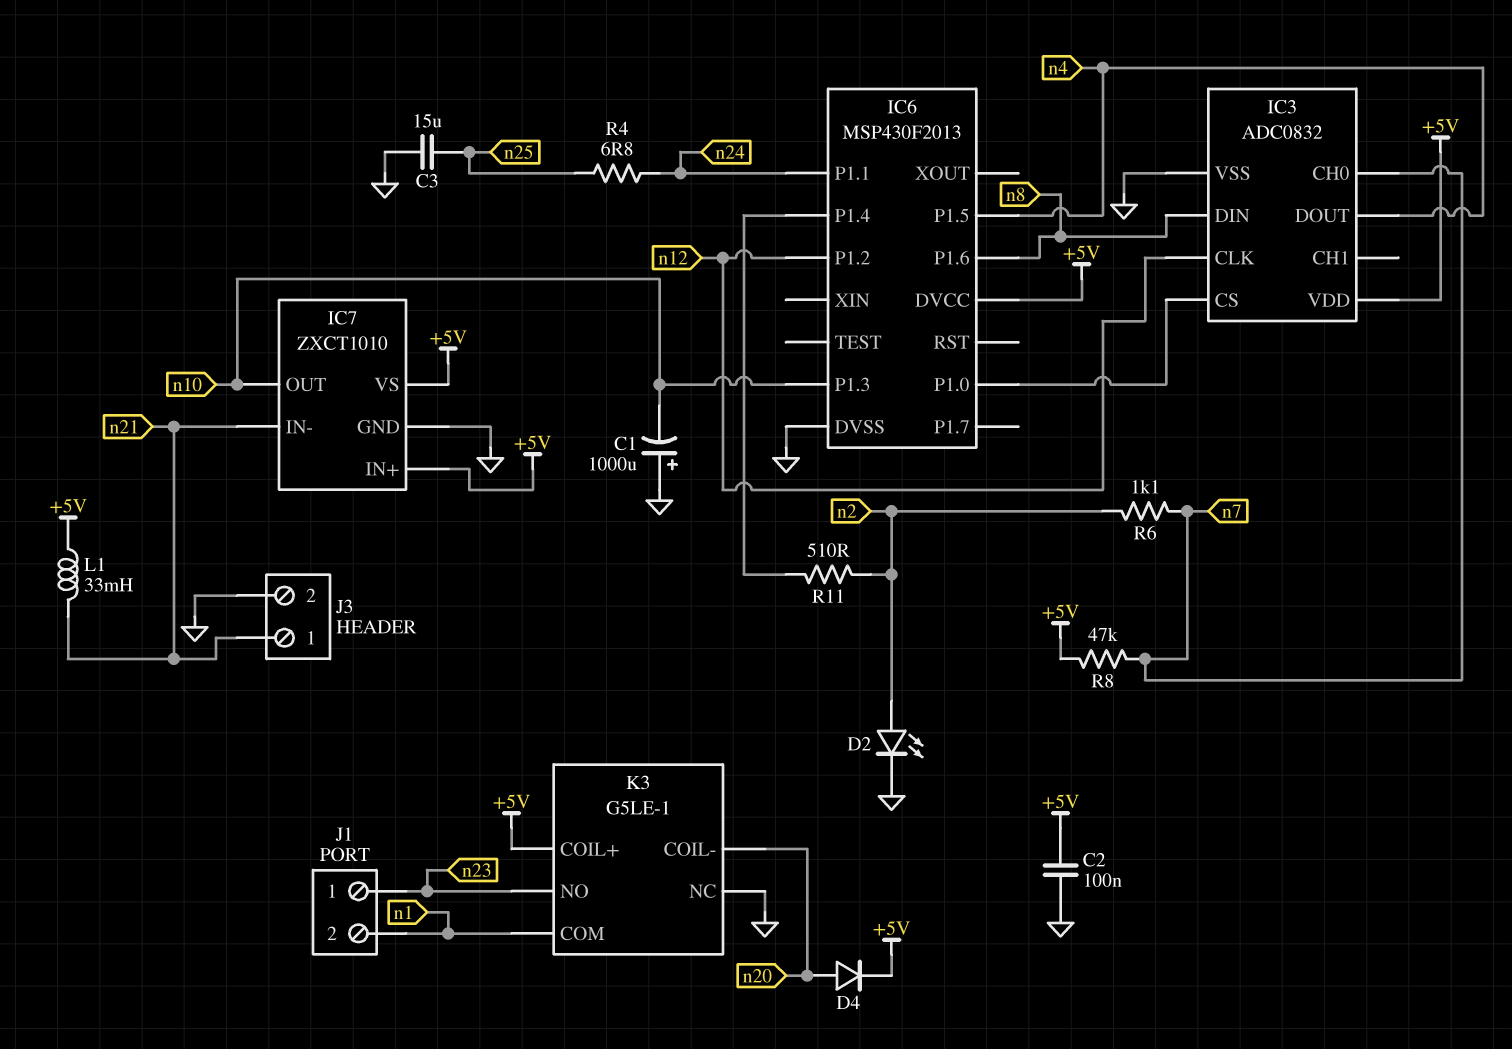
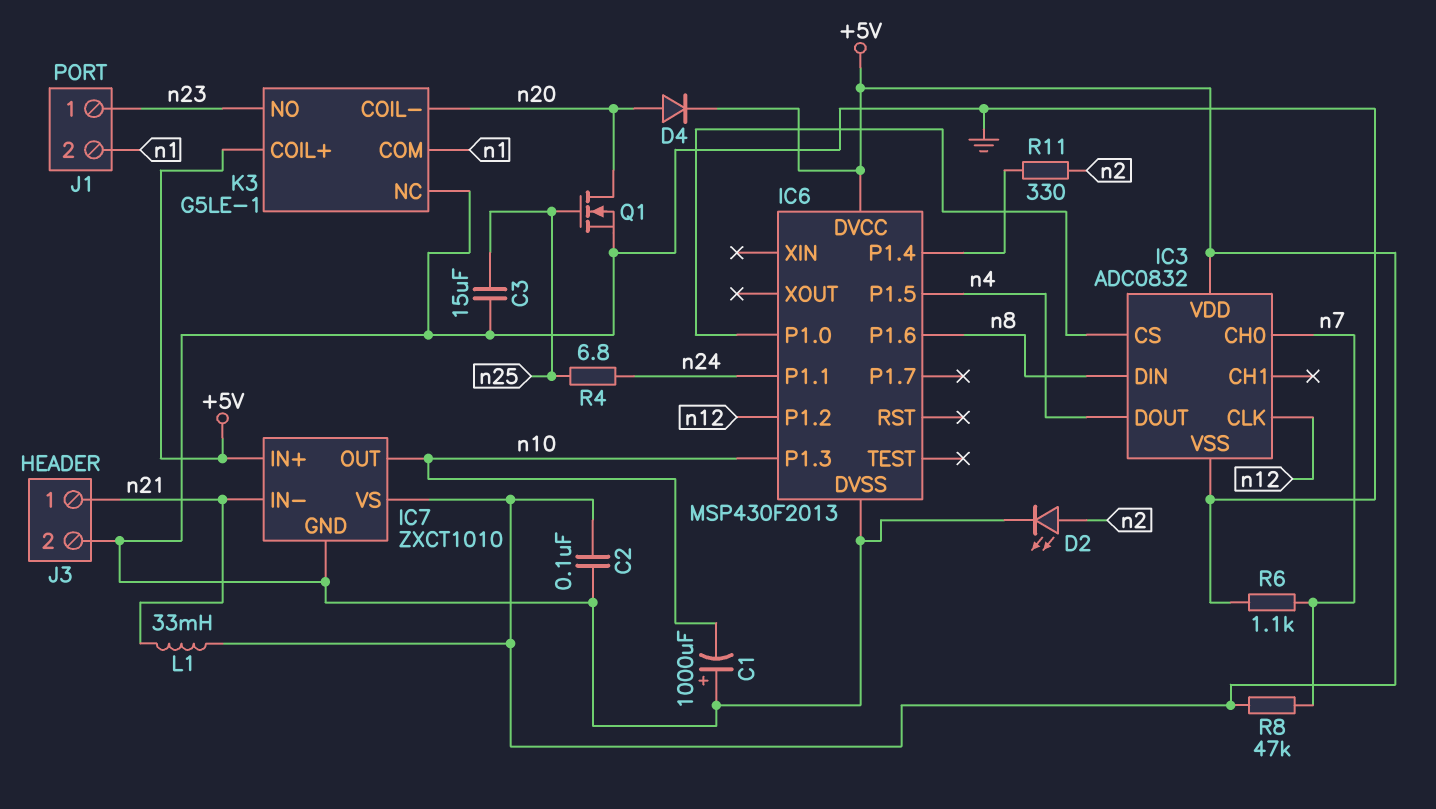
Q1: none -> NMOS (G n25, D n20, S GND)
R6: 1.1k (n2, n7) -> 1.1k (GND, n7)
R11: 510 (IC6/P1.4, n2) -> 330 (IC6/P1.4, n2)

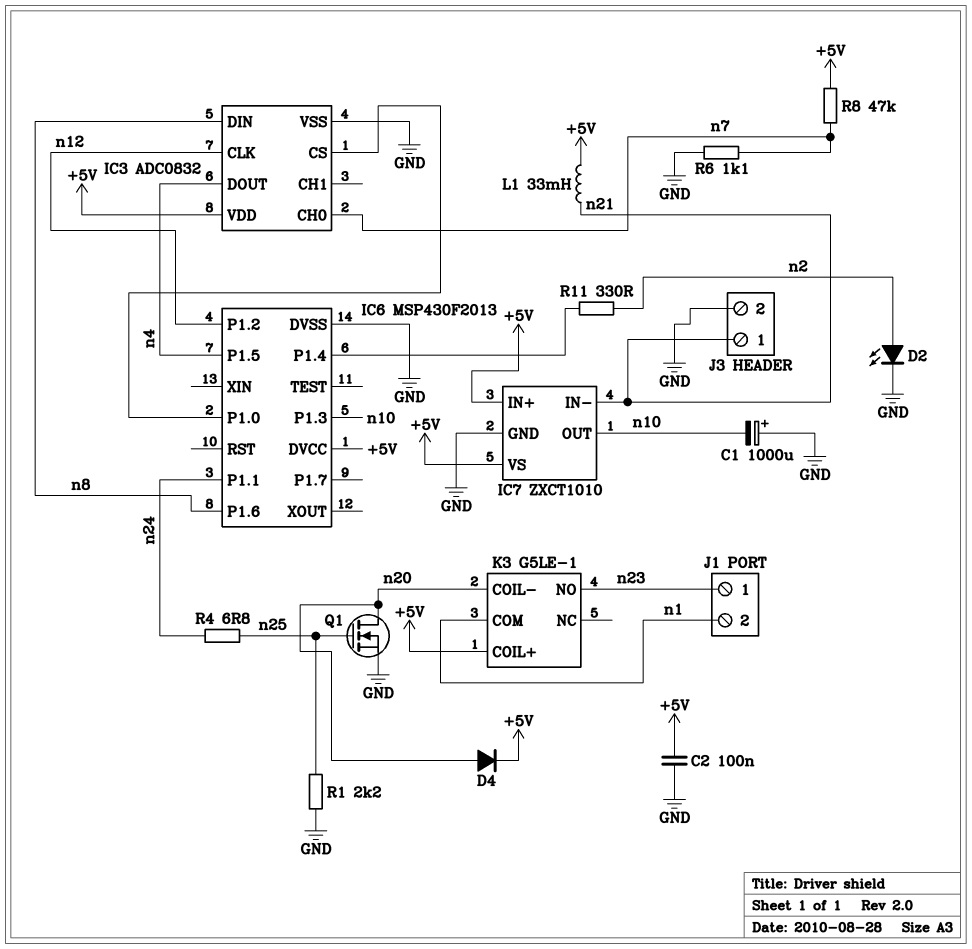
C3: 15uF (GND, n25) -> none
K3 pin NC: GND -> none
R1: none -> 2.2k (GND, n25)

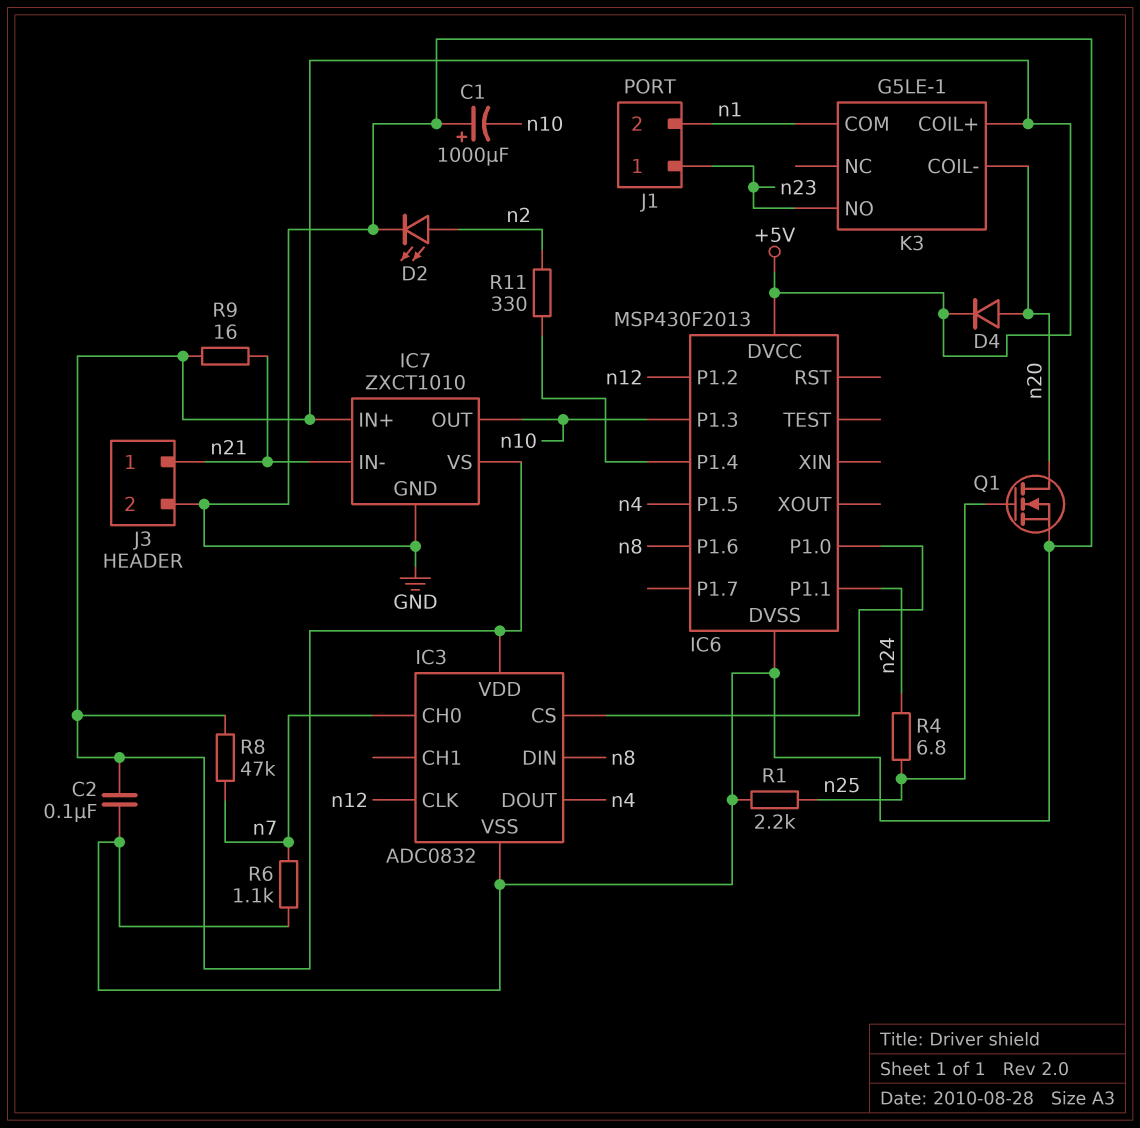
L1: 33mH (+5V, n21) -> none
R9: none -> 16 (+5V, n21)

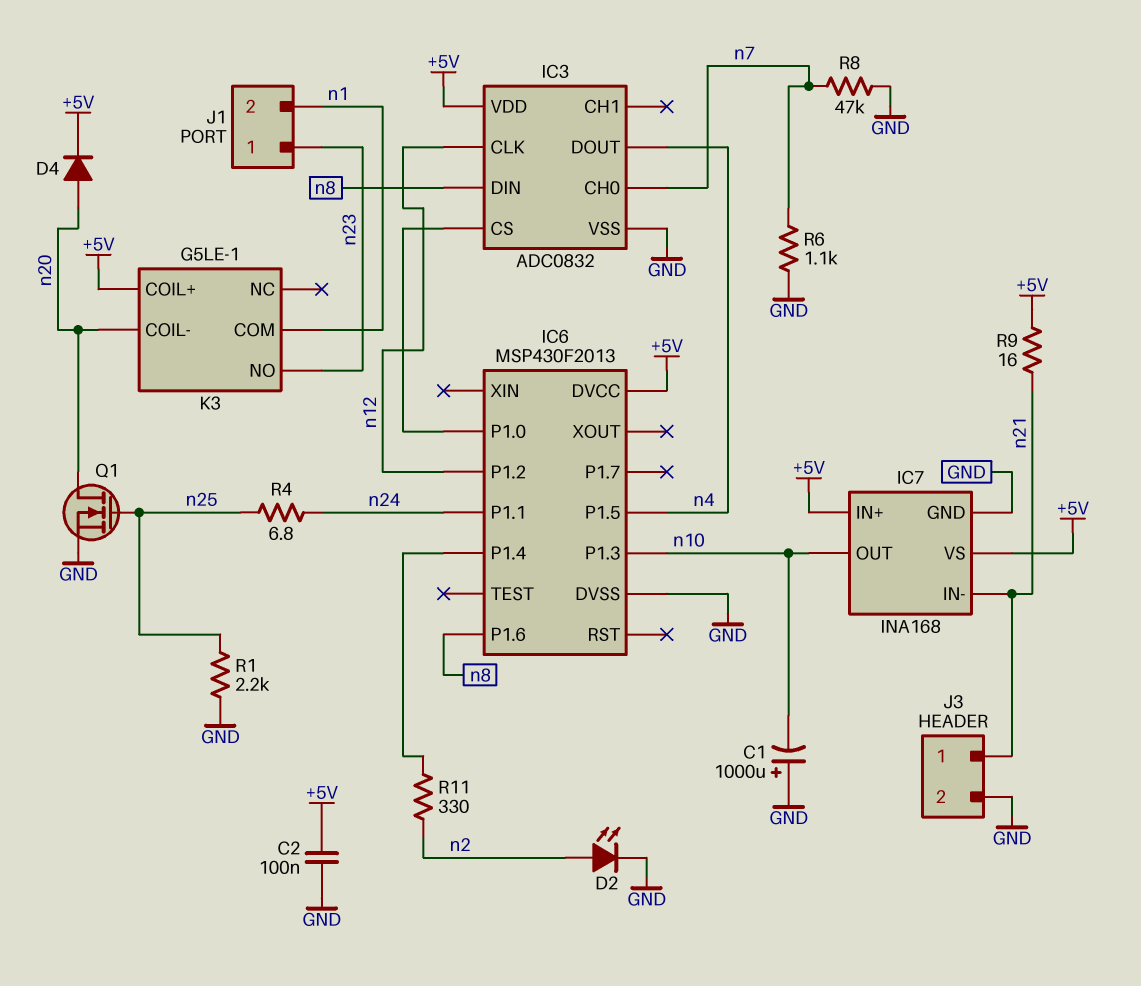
IC7: ZXCT1010 -> INA168
R8: 47k (+5V, n7) -> 47k (GND, n7)

